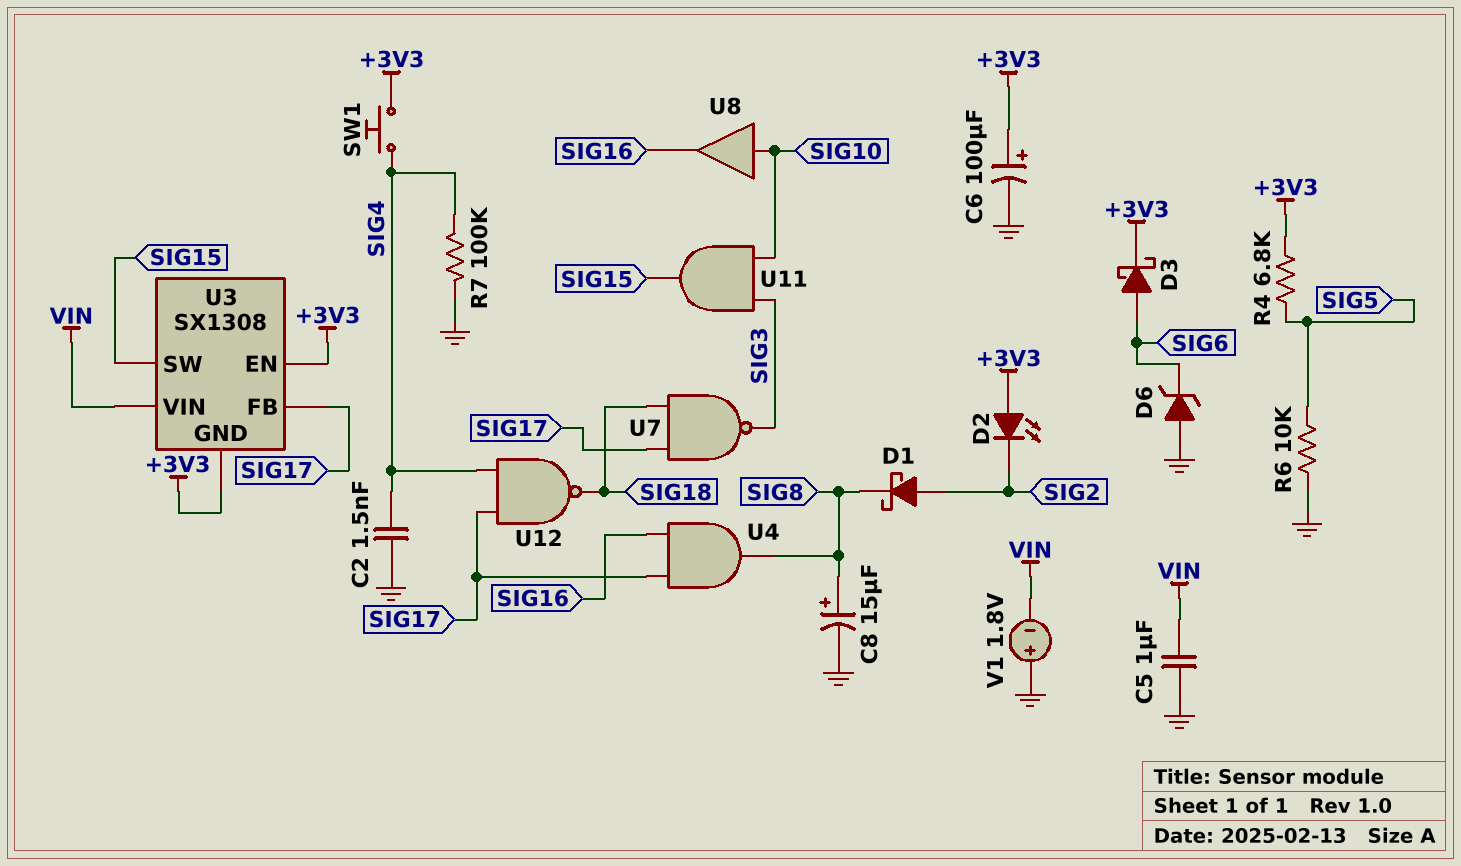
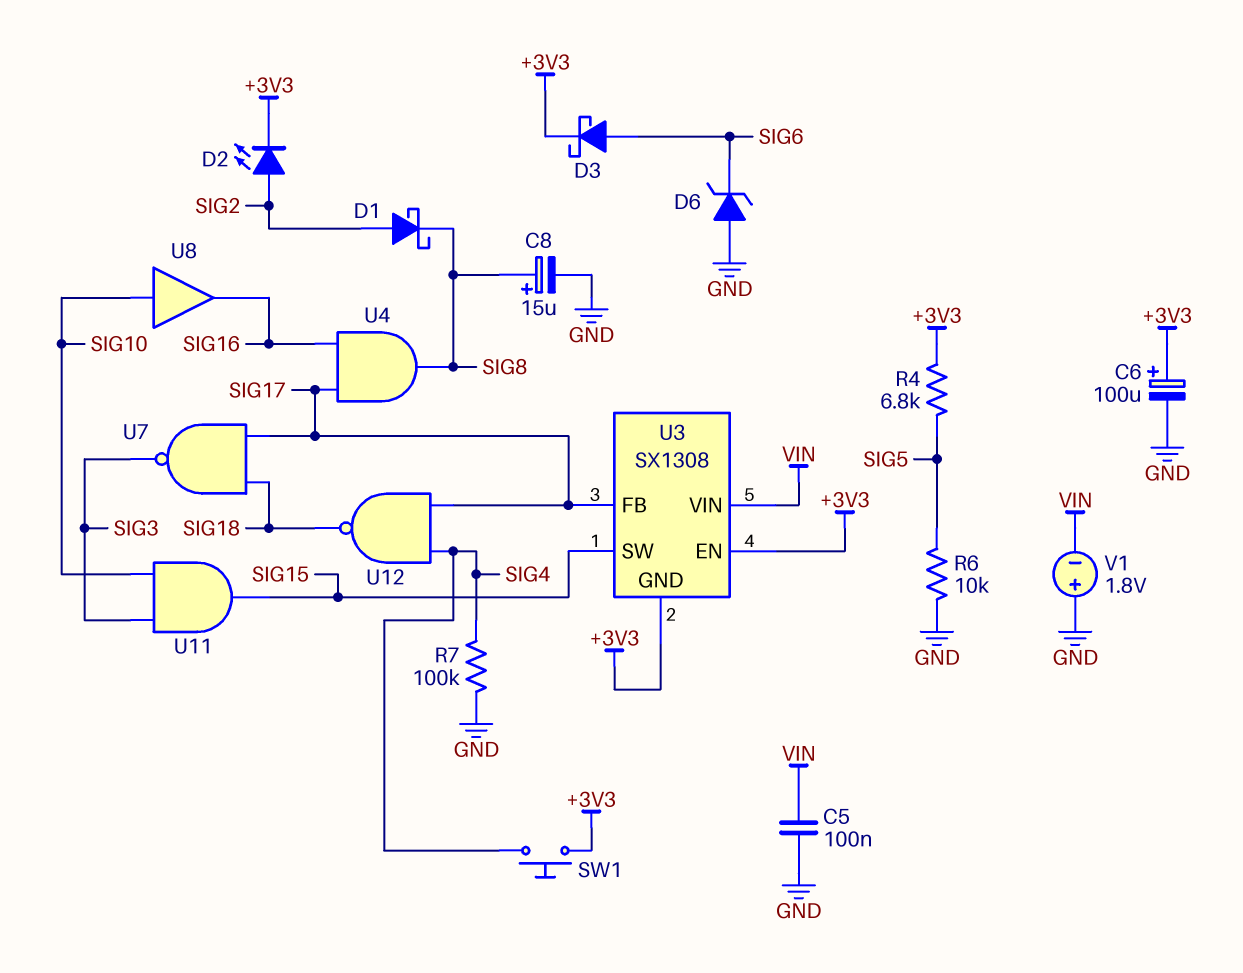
C2: 1.5nF (GND, SIG4) -> none
C5: 1uF (GND, VIN) -> 100nF (GND, VIN)
D2: LED (A +3V3, K SIG2) -> LED (A SIG2, K +3V3)

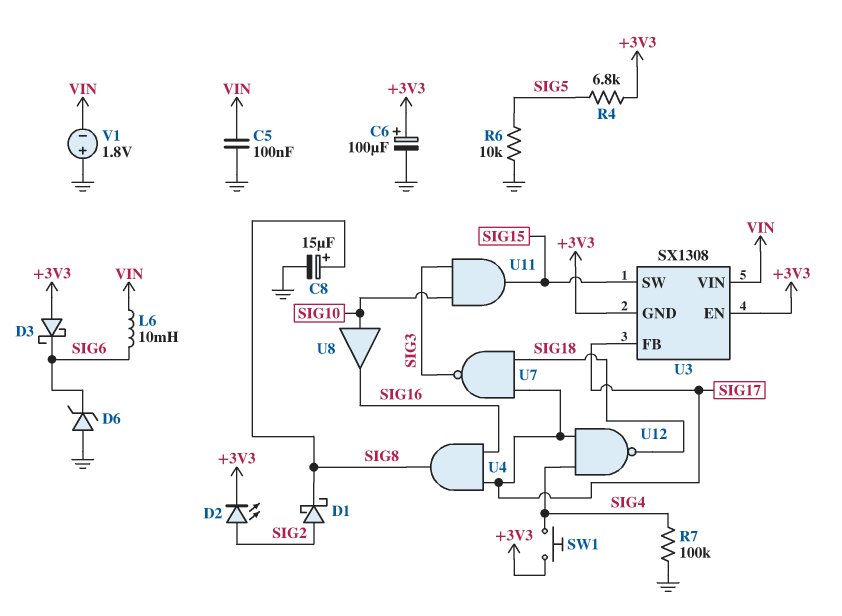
D3: schottky (A SIG6, K +3V3) -> schottky (A +3V3, K SIG6)
L6: none -> 10mH (SIG6, VIN)

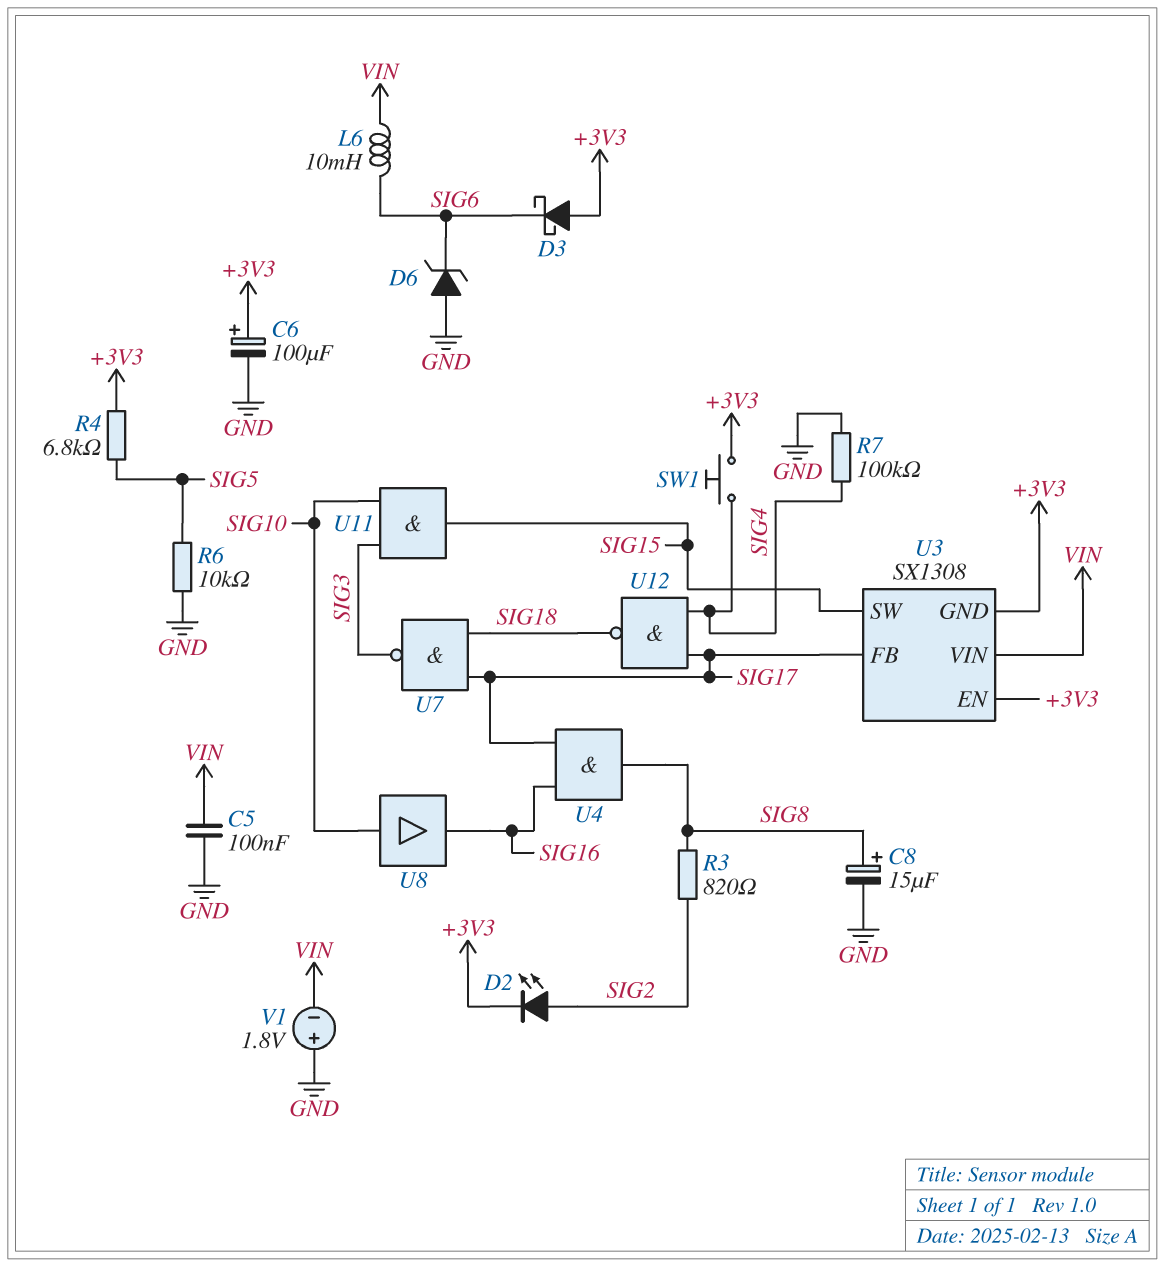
D1: schottky (A SIG2, K SIG8) -> none
R3: none -> 820 (SIG2, SIG8)

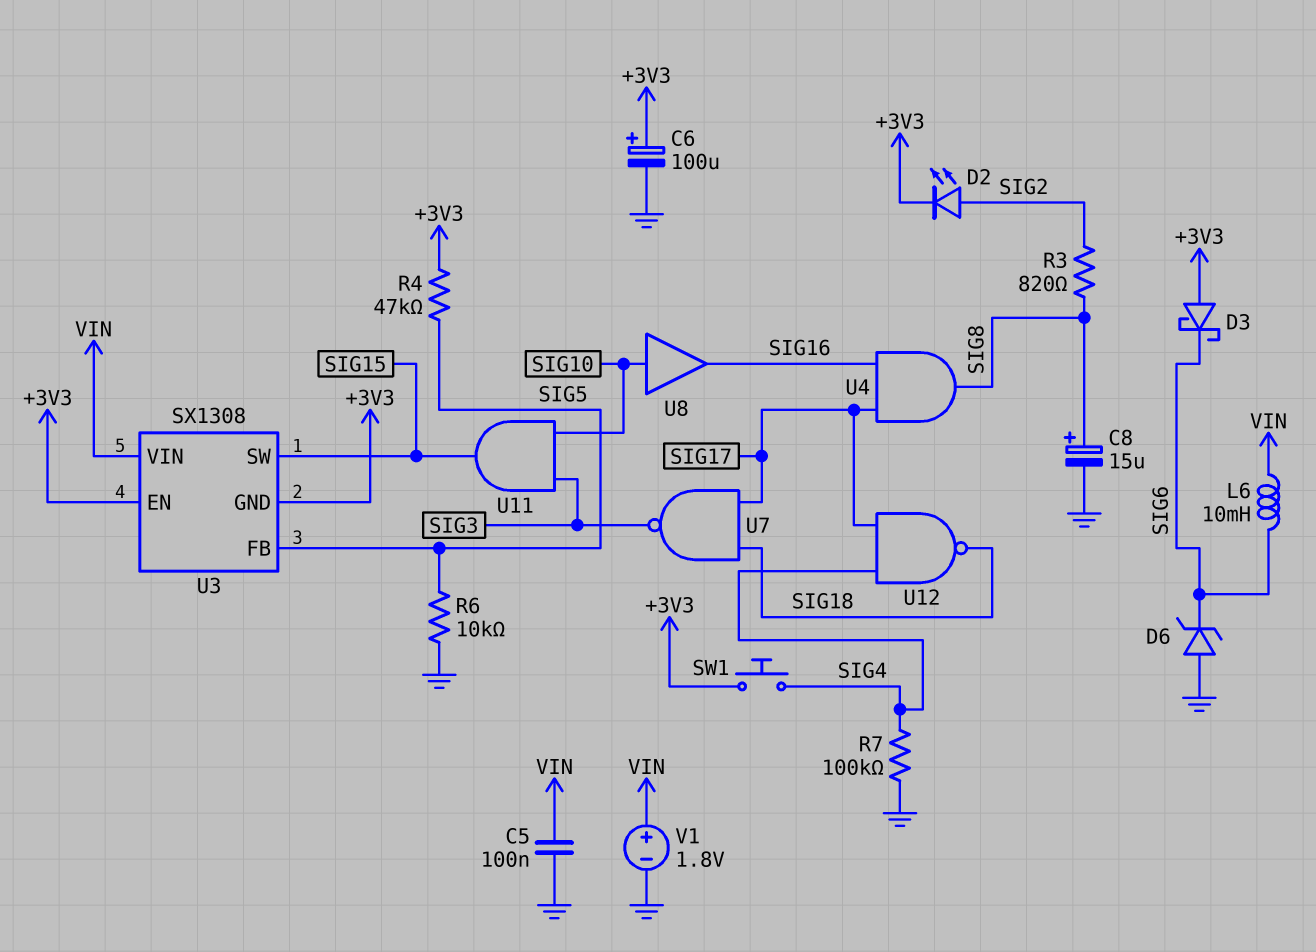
R4: 6.8k (+3V3, SIG5) -> 47k (+3V3, SIG5)
U3 pin FB: SIG17 -> SIG5
V1: 1.8V (plus GND, minus VIN) -> 1.8V (plus VIN, minus GND)

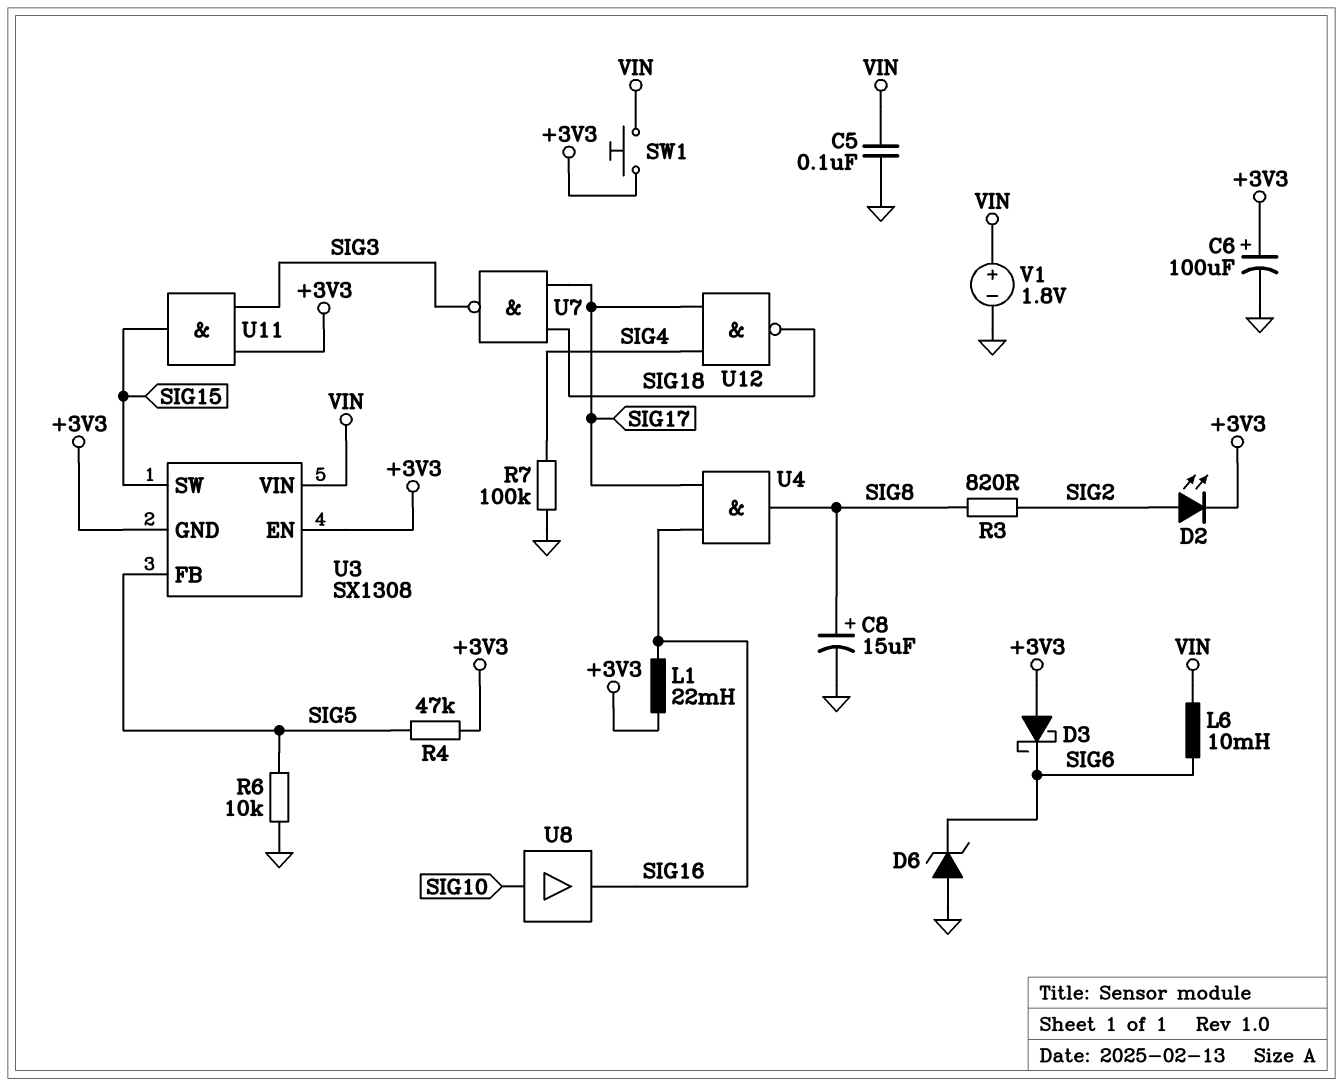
L1: none -> 22mH (+3V3, SIG16)
SW1: button (+3V3, SIG4) -> button (+3V3, VIN)
U11: AND (in SIG3, in SIG10, out SIG15) -> AND (in +3V3, in SIG3, out SIG15)

